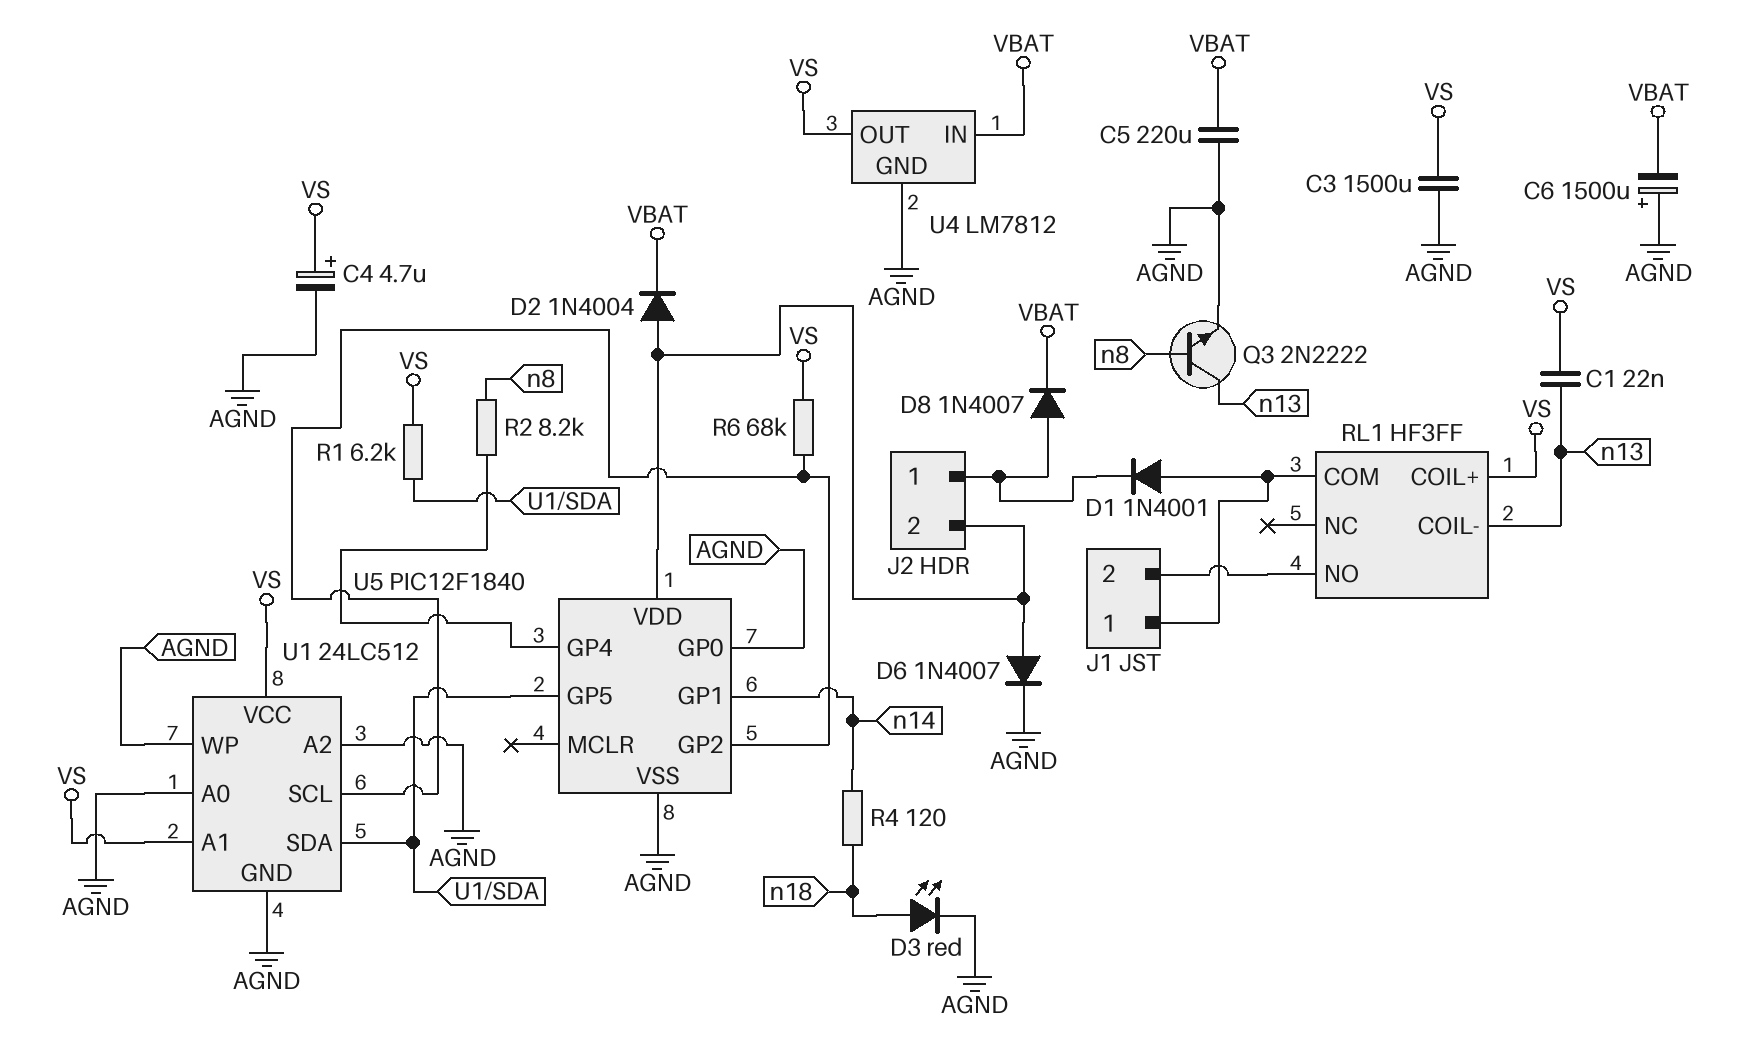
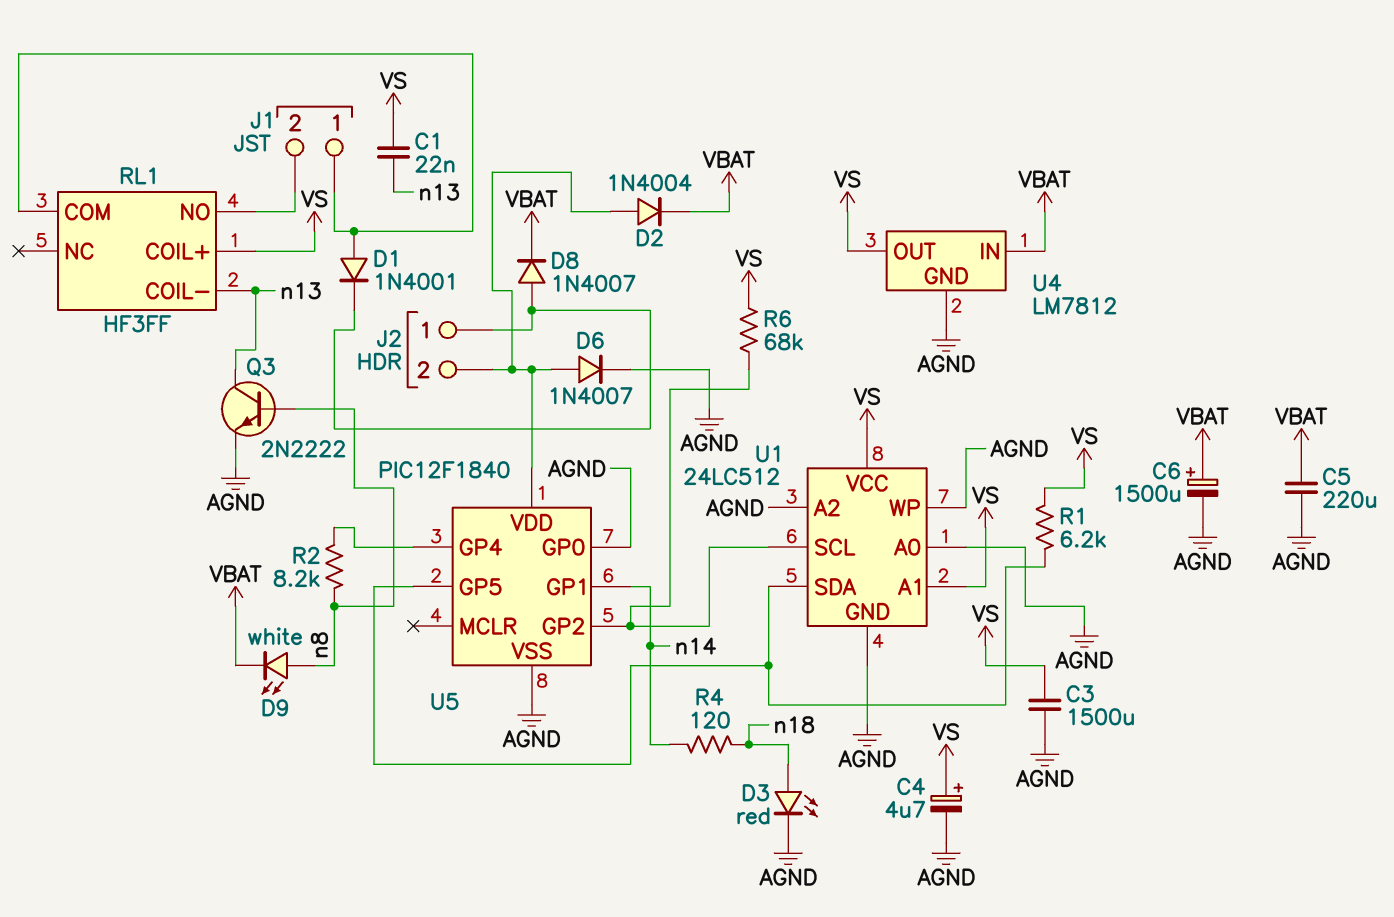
C6: 1500uF (plus AGND, minus VBAT) -> 1500uF (plus VBAT, minus AGND)
D9: none -> LED white (A n8, K VBAT)

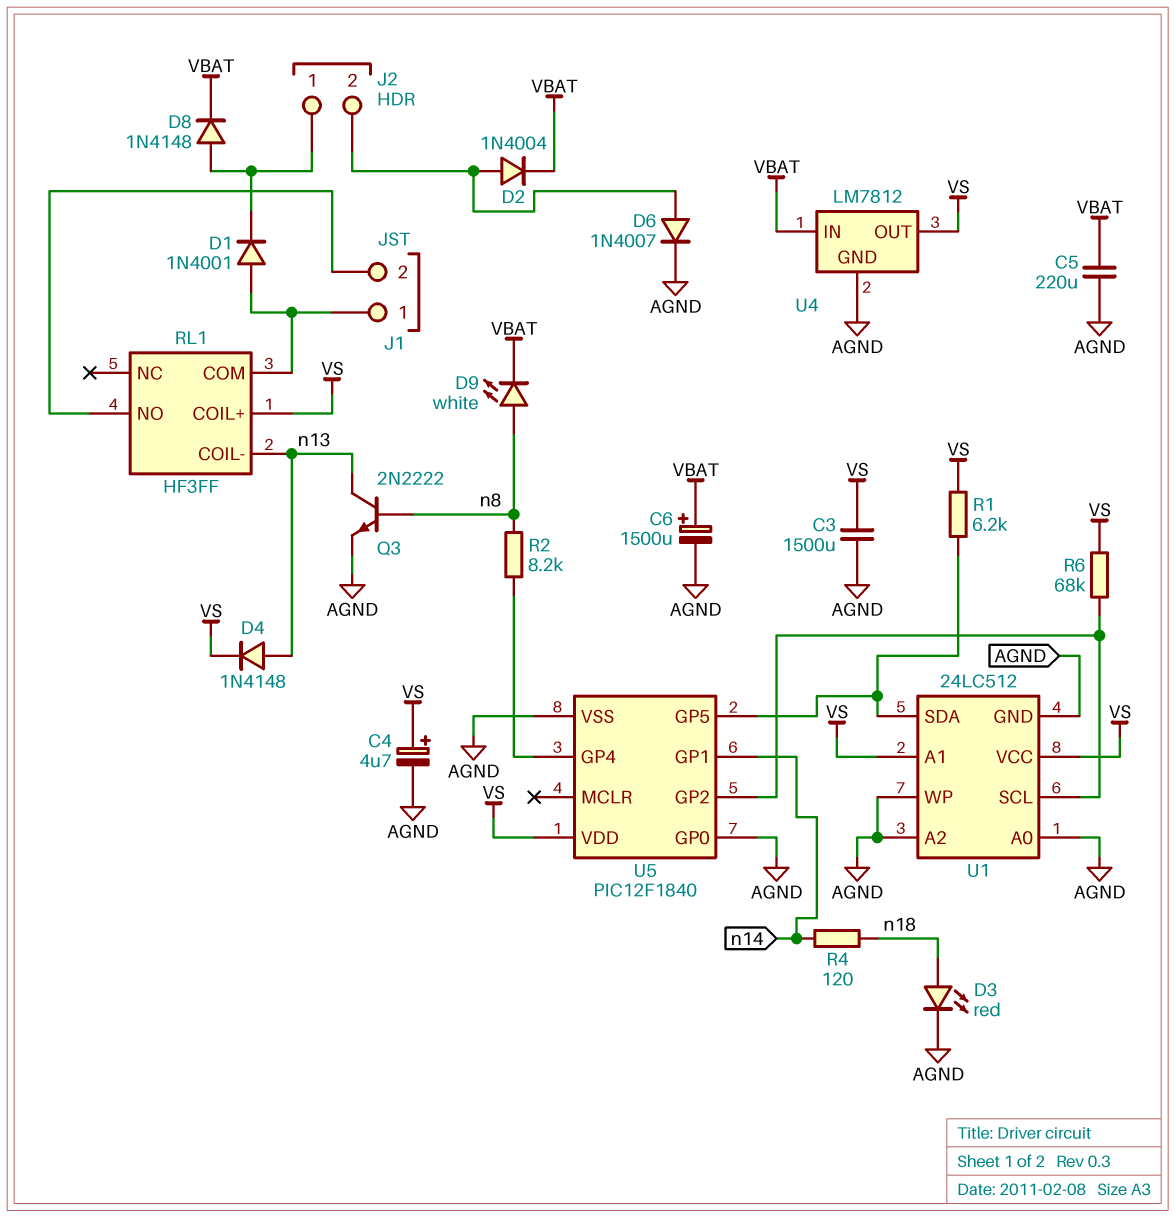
C1: 22nF (VS, n13) -> none
D4: none -> diode 1N4148 (A n13, K VS)
D8: diode 1N4007 (A J2/1, K VBAT) -> diode 1N4148 (A J2/1, K VBAT)
U5 pin VDD: J2/2 -> VS

